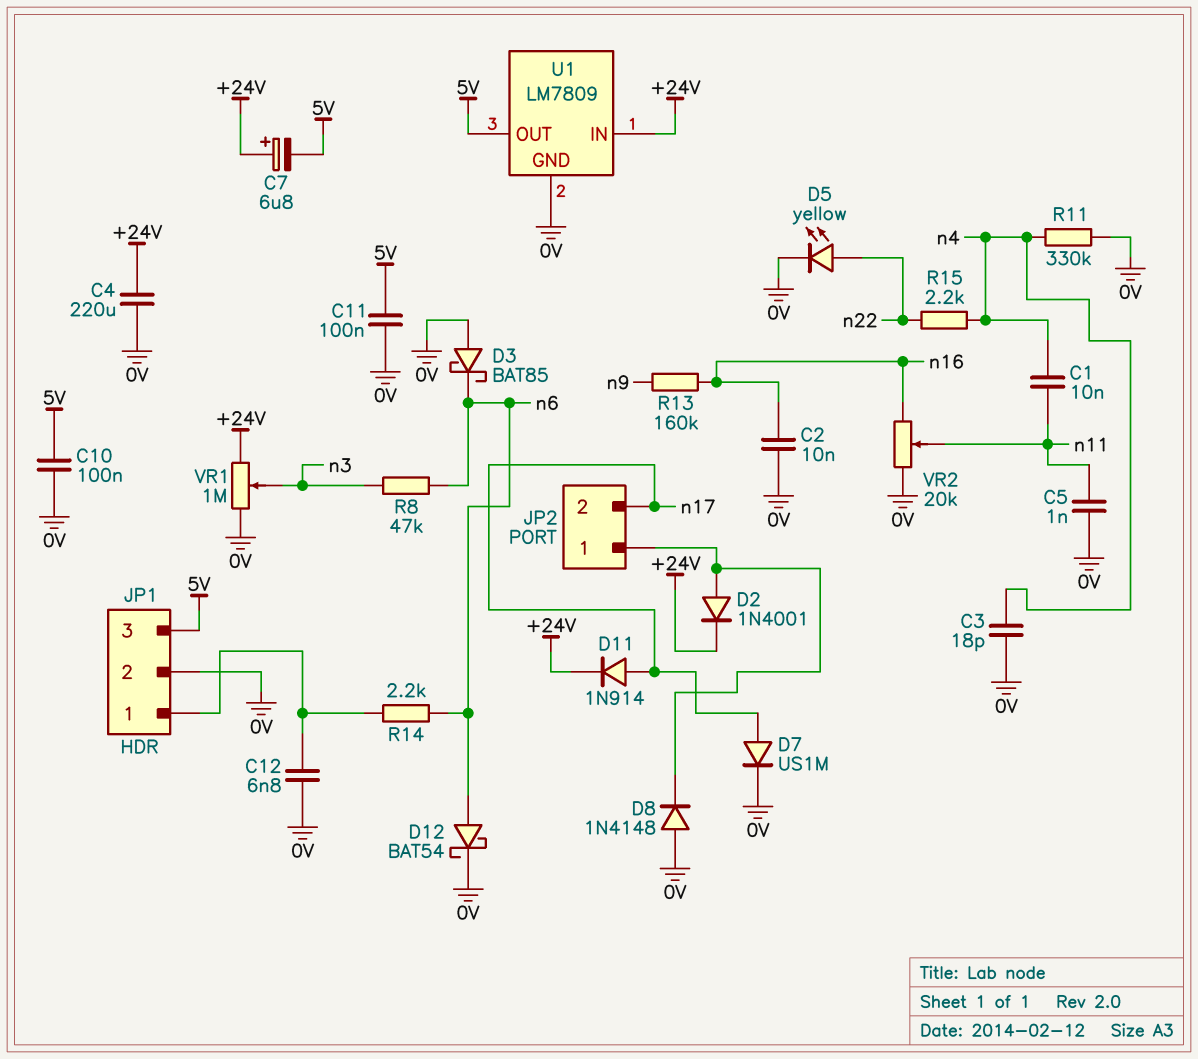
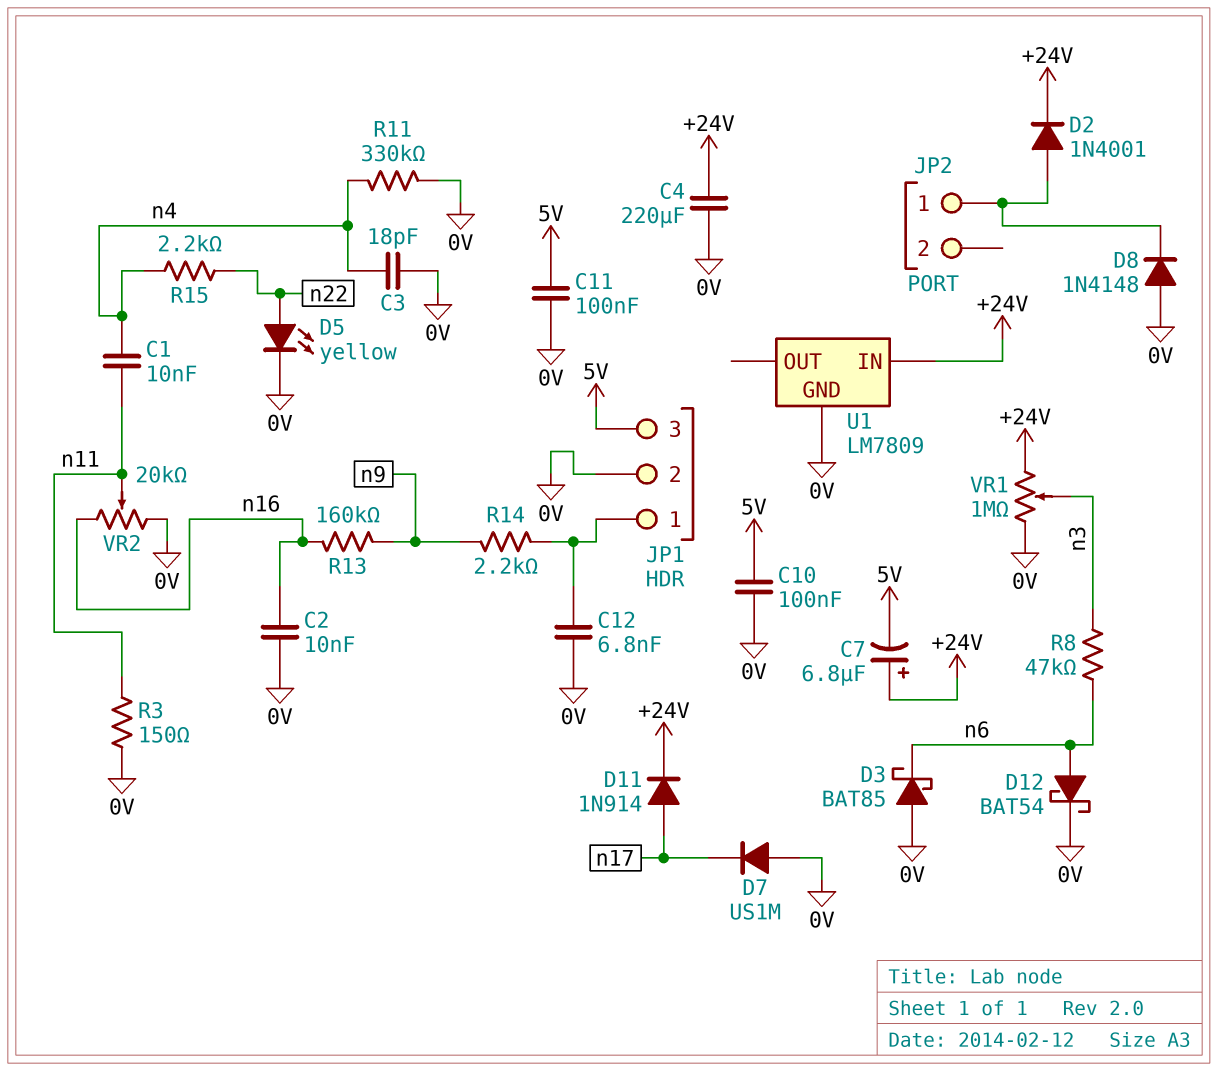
C5: 1nF (0V, n11) -> none
D7: diode US1M (A n17, K 0V) -> diode US1M (A 0V, K n17)
JP2 pin 2: n17 -> none
R3: none -> 150 (0V, n11)
R14: 2.2k (JP1/1, n6) -> 2.2k (JP1/1, n9)
U1 pin OUT: 5V -> none

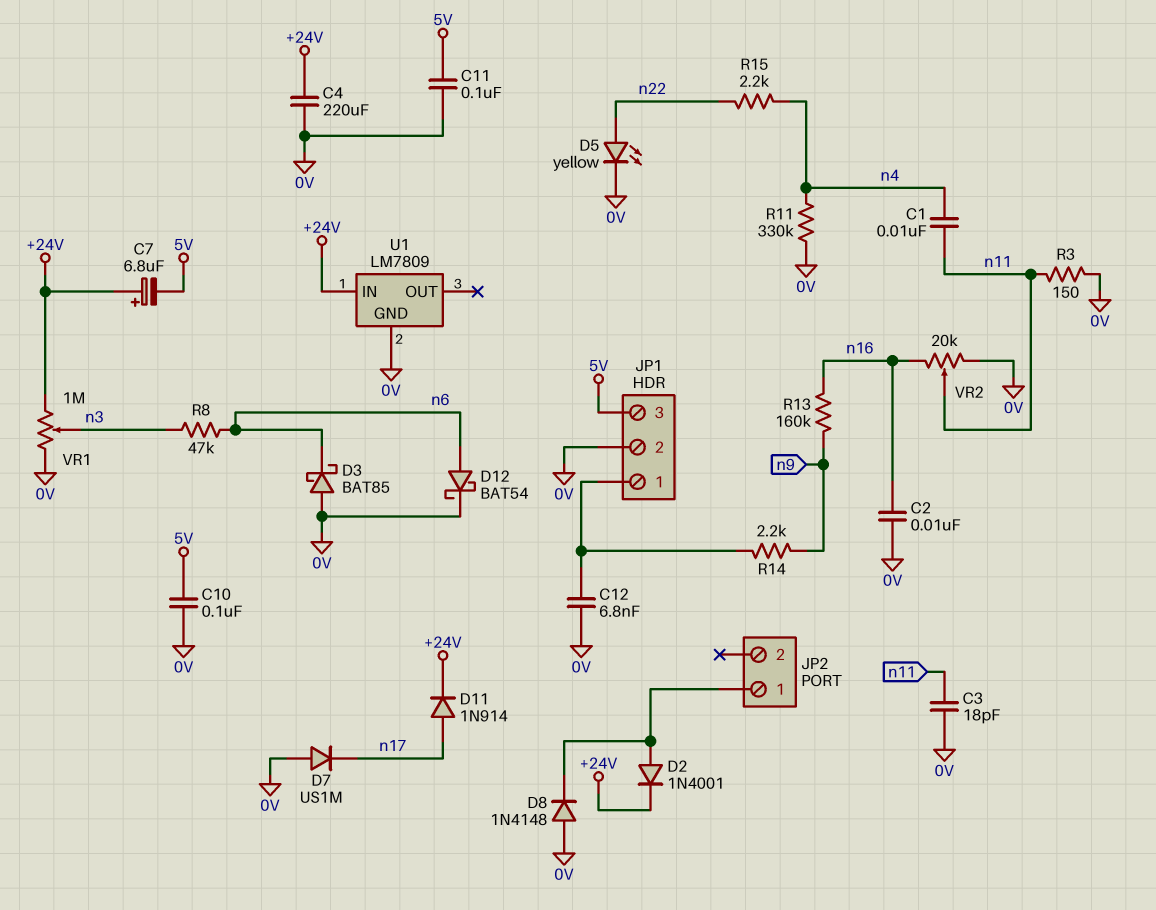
C3: 18pF (0V, n4) -> 18pF (0V, n11)

